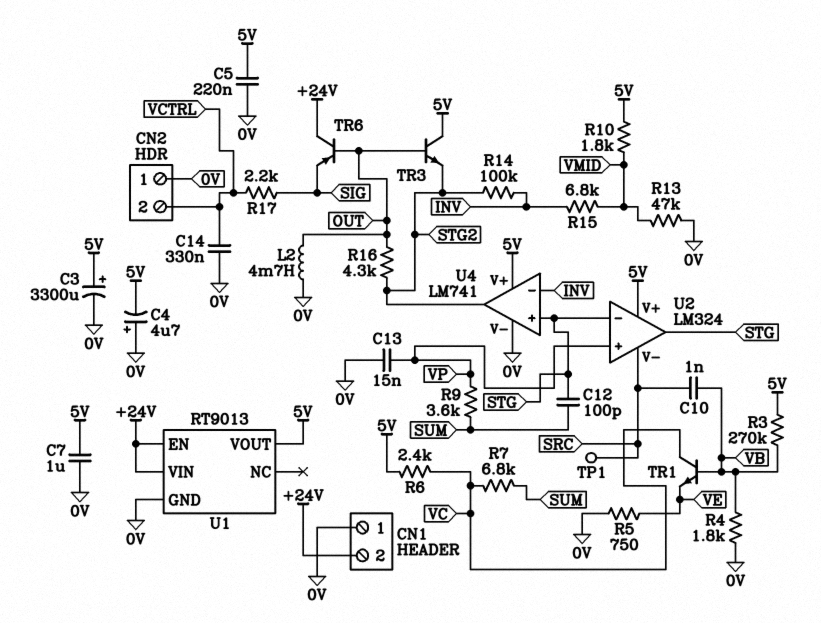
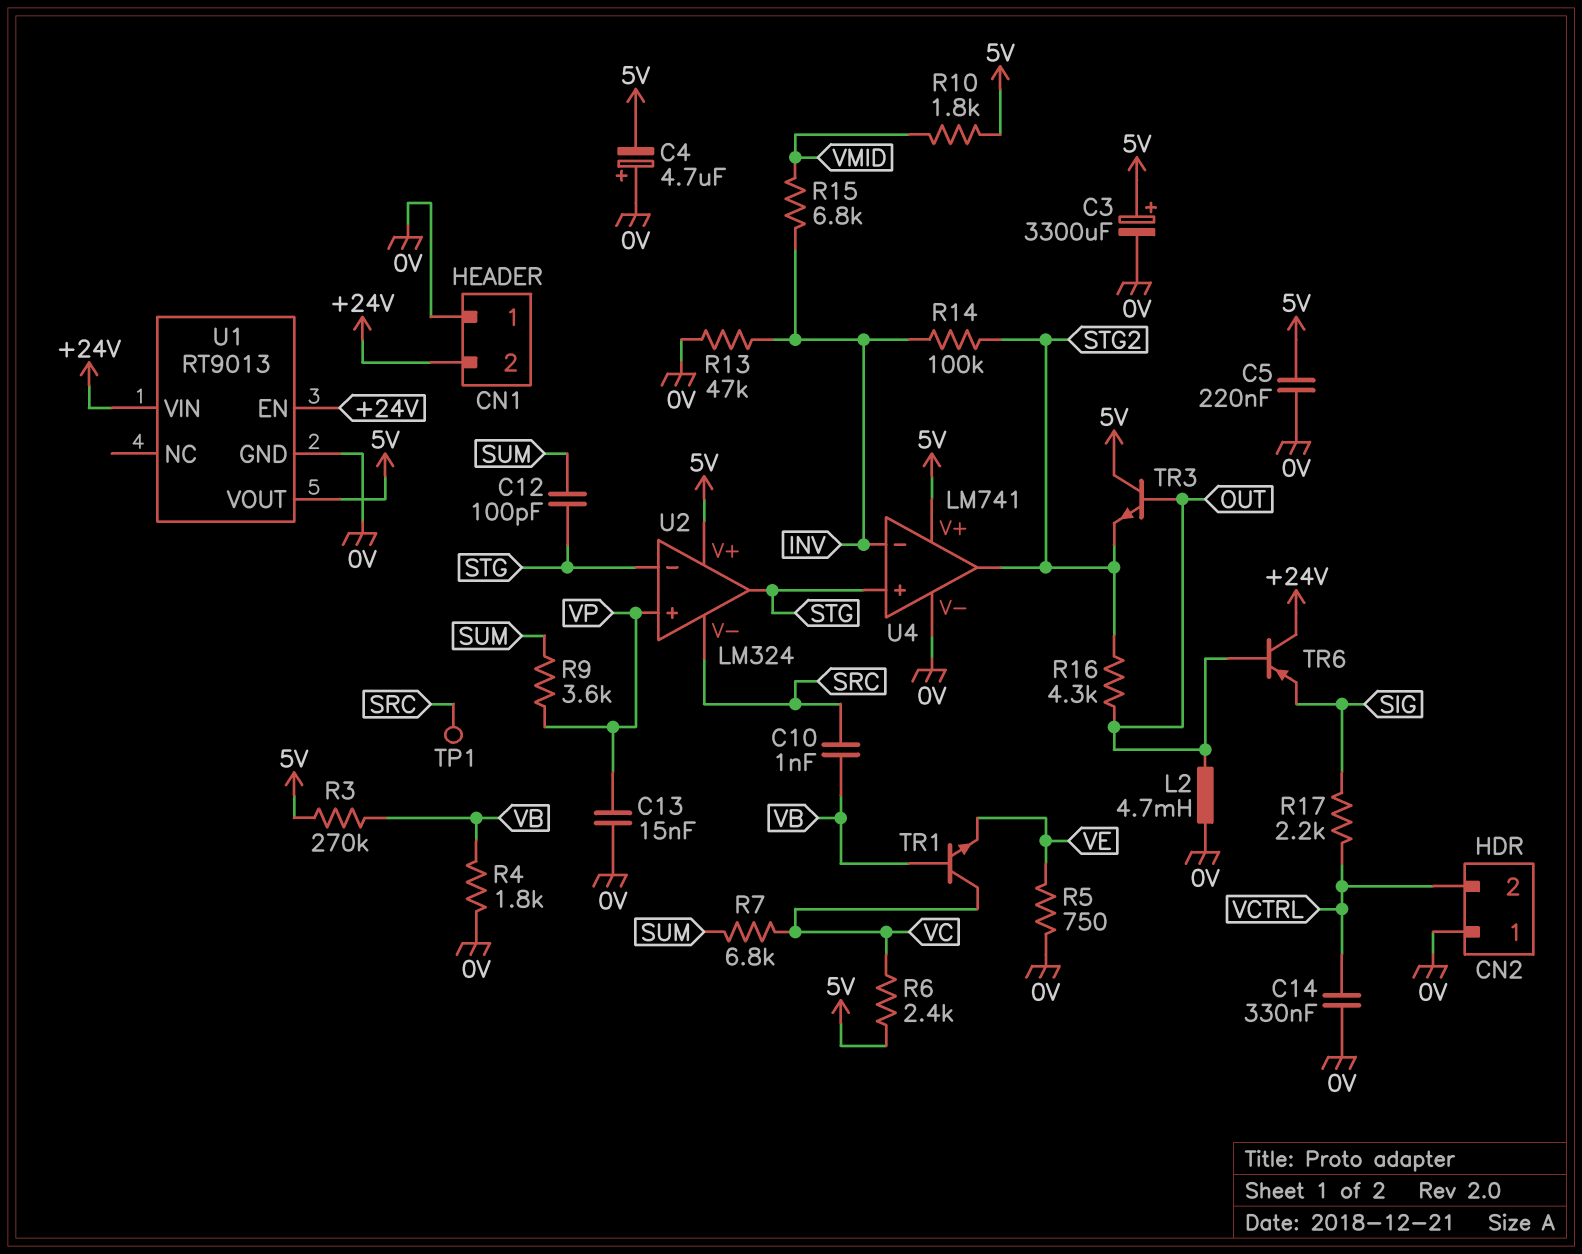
C7: 1uF (0V, 5V) -> none
R13: 47k (0V, VMID) -> 47k (0V, INV)

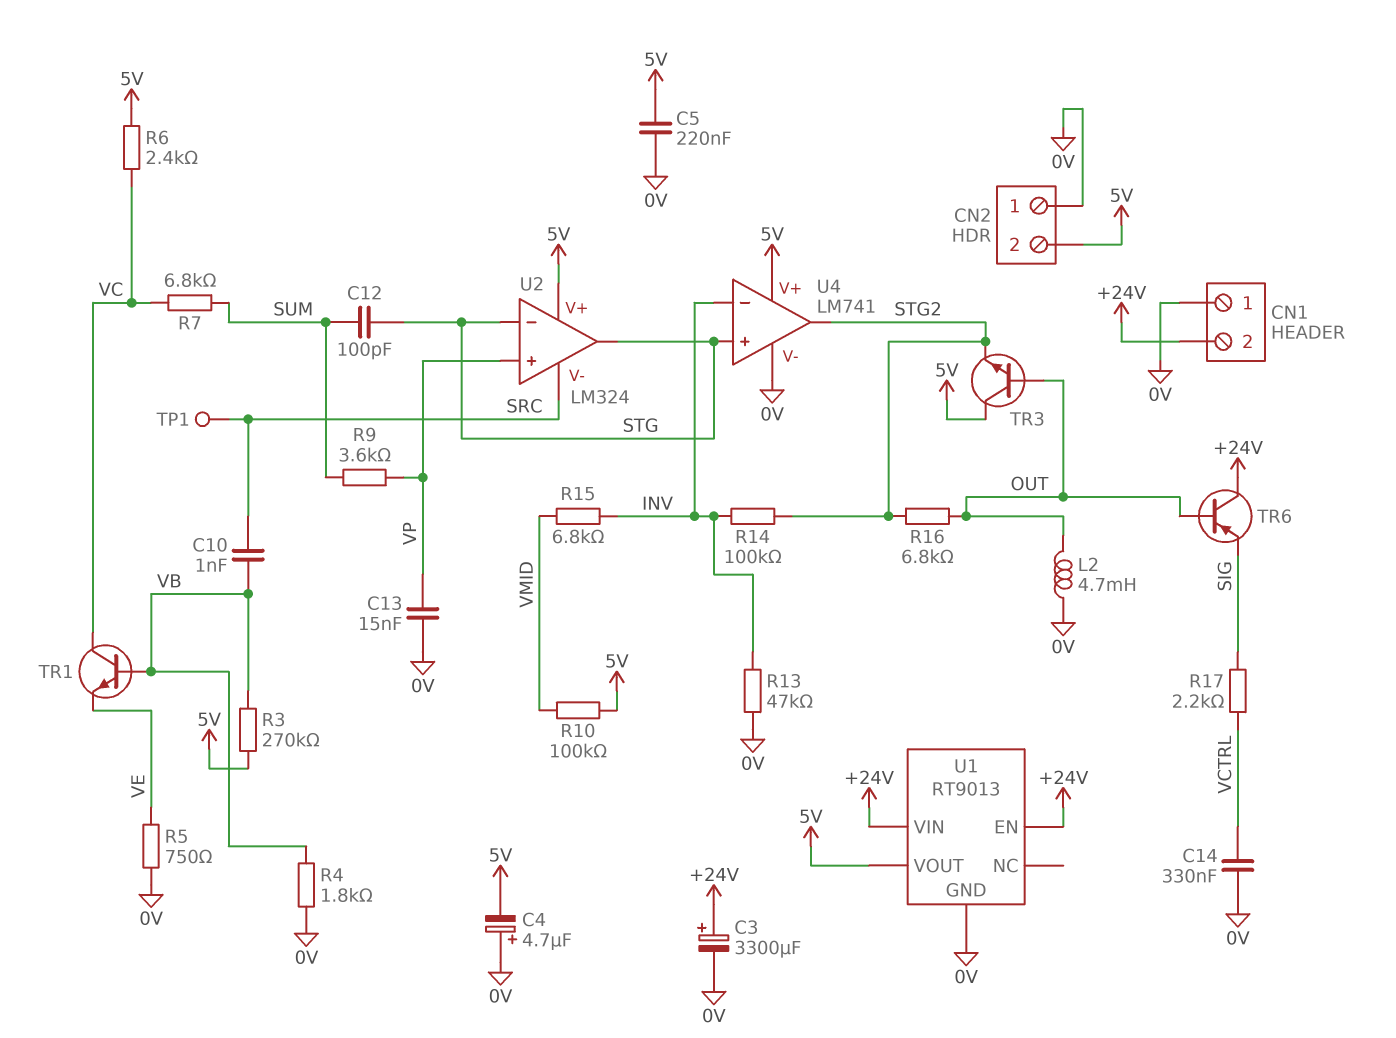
C3: 3300uF (plus 5V, minus 0V) -> 3300uF (plus +24V, minus 0V)
CN2 pin 2: VCTRL -> 5V
R10: 1.8k (5V, VMID) -> 100k (5V, VMID)
R16: 4.3k (OUT, STG2) -> 6.8k (OUT, STG2)

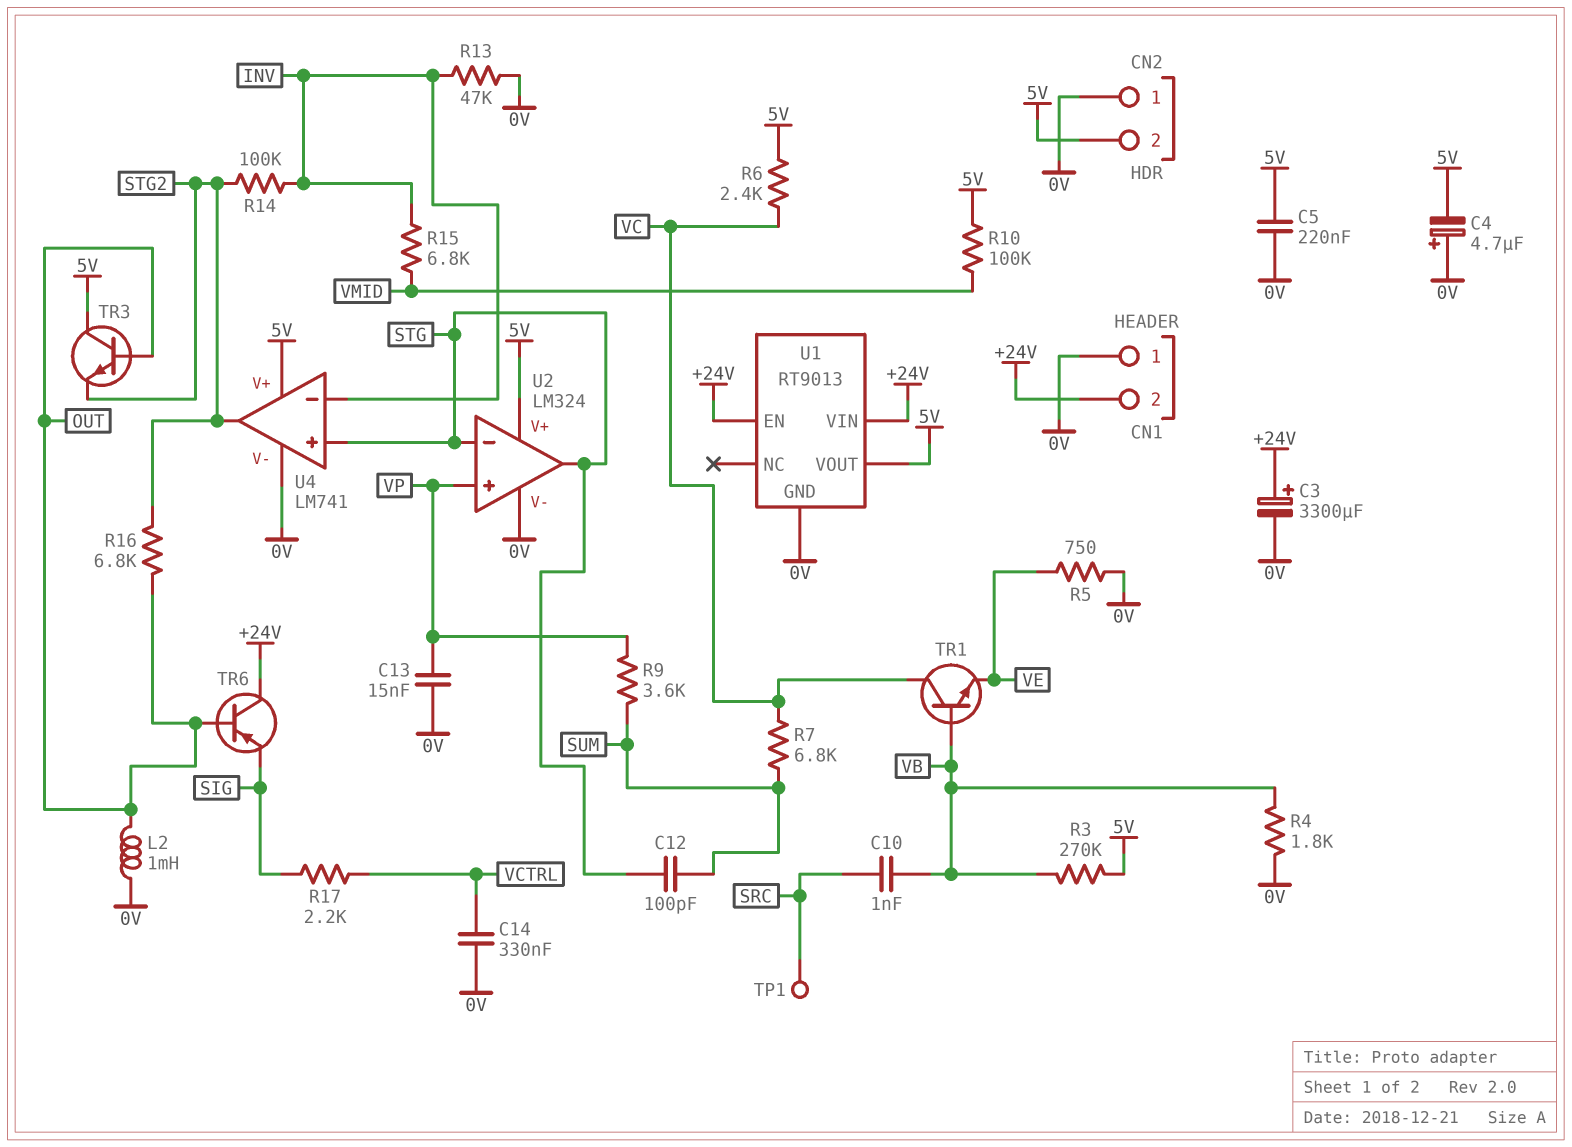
L2: 4.7mH (0V, OUT) -> 1mH (0V, OUT)
U2 pin V-: SRC -> 0V

